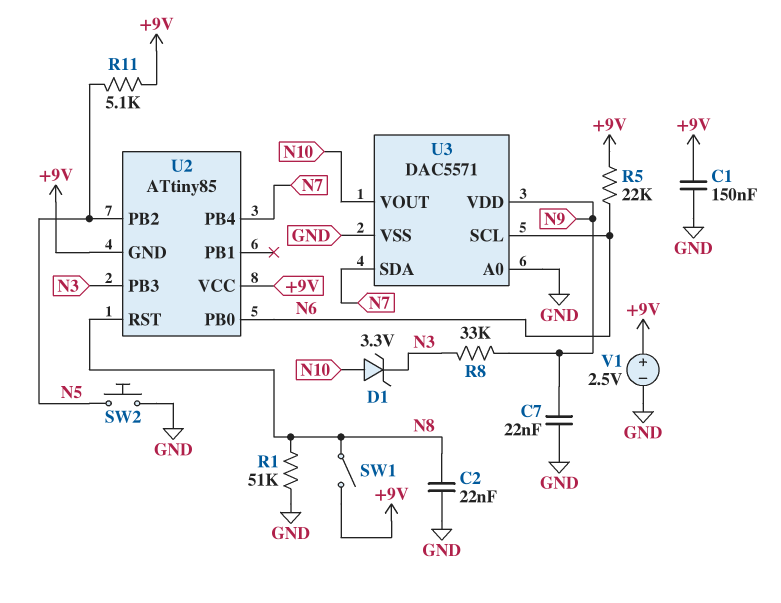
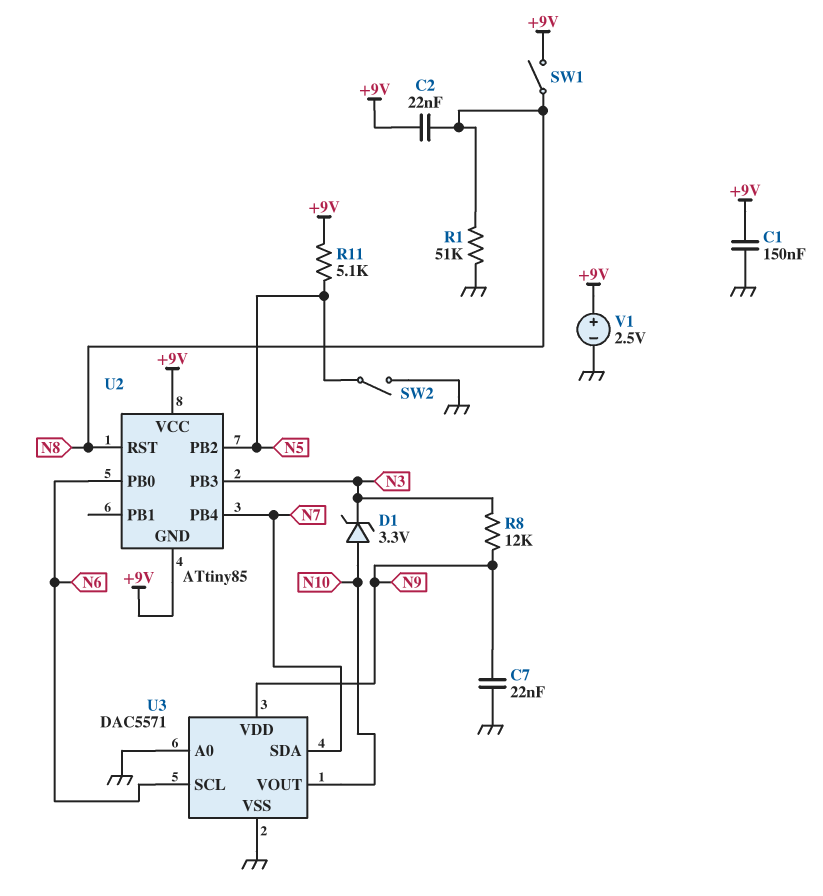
C2: 22nF (GND, N8) -> 22nF (+9V, N8)
R5: 22k (+9V, N6) -> none
R8: 33k (N3, N9) -> 12k (N3, N9)
SW2: button (GND, N5) -> switch (GND, N5)

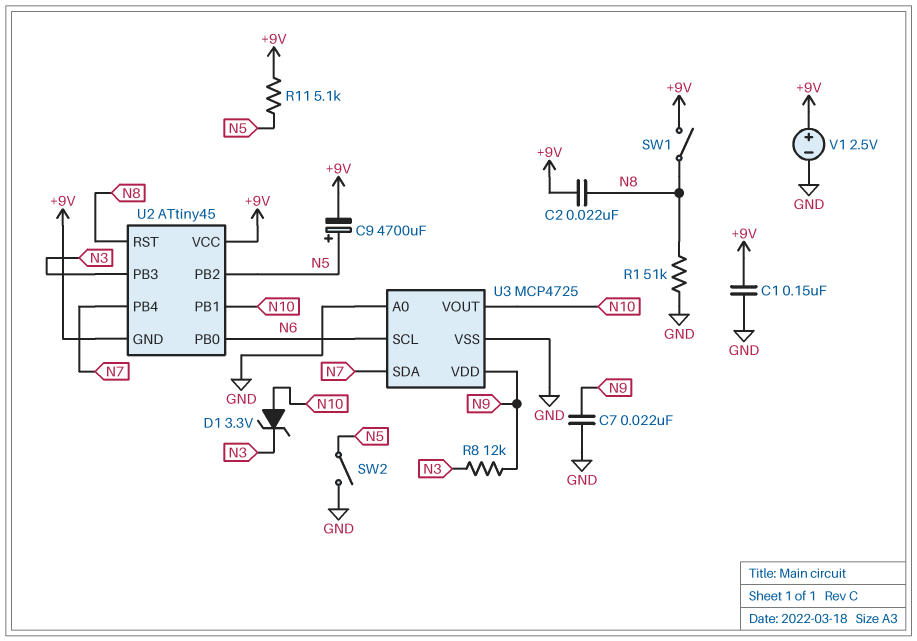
C9: none -> 4700uF (plus N5, minus +9V)
U2: ATtiny85 -> ATtiny45
U2 pin PB1: none -> N10
U3: DAC5571 -> MCP4725

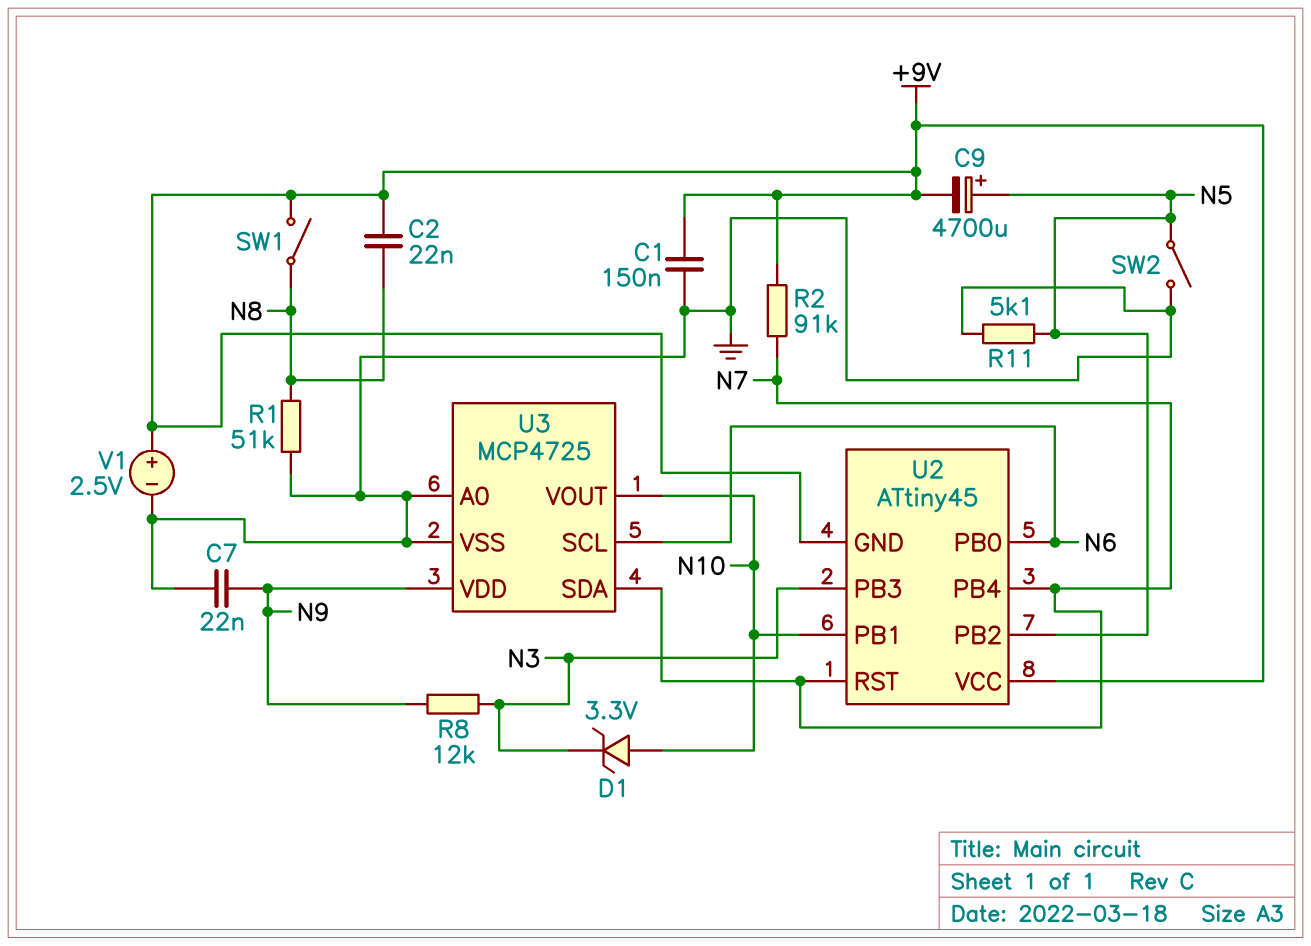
R2: none -> 91k (+9V, N7)
R11: 5.1k (+9V, N5) -> 5.1k (GND, N5)
U2 pin RST: N8 -> N7

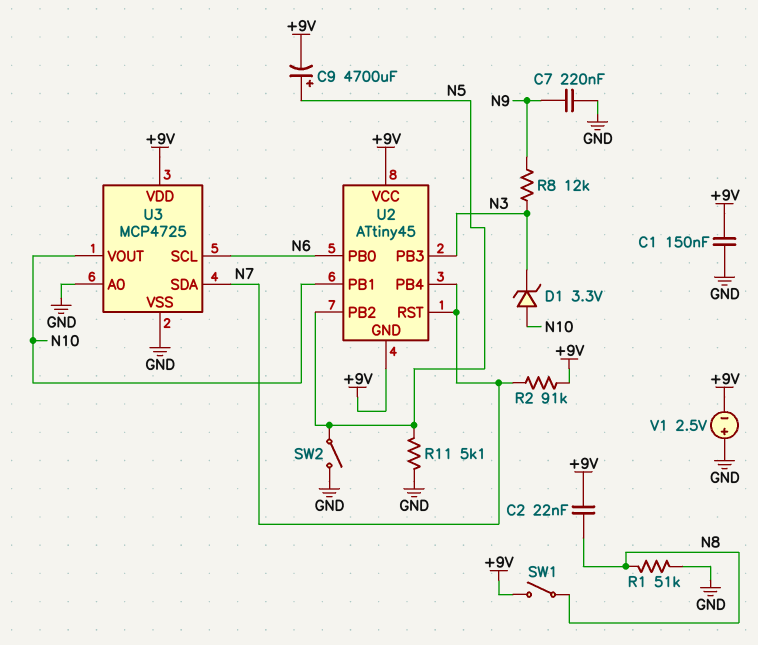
C7: 22nF (GND, N9) -> 220nF (GND, N9)
U3 pin VDD: N9 -> +9V
V1: 2.5V (plus +9V, minus GND) -> 2.5V (plus GND, minus +9V)

